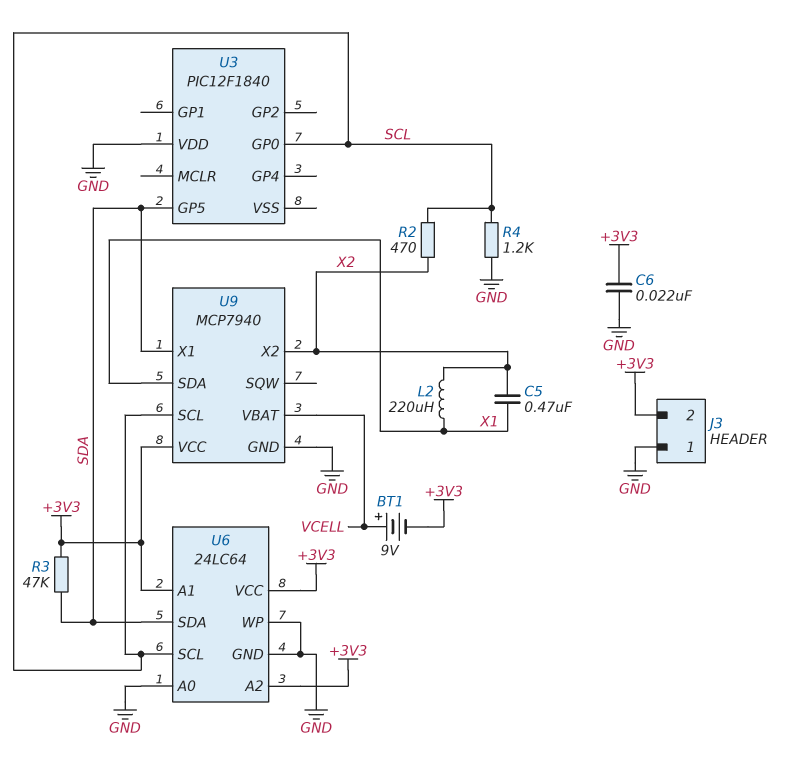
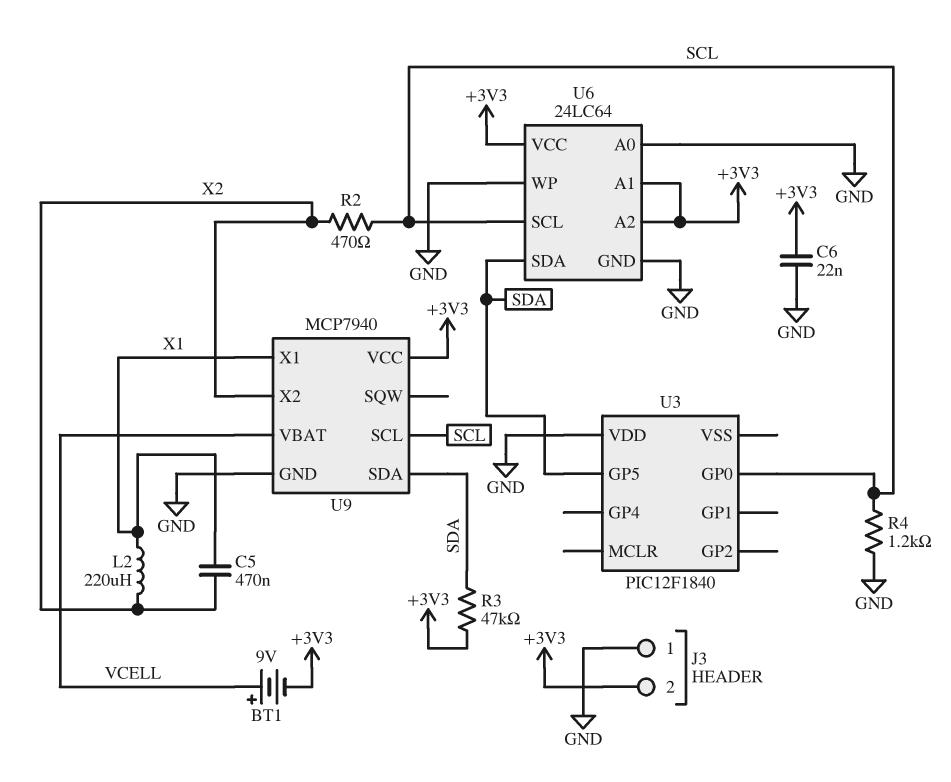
U9 pin SDA: X1 -> SDA
U9 pin X1: SDA -> X1

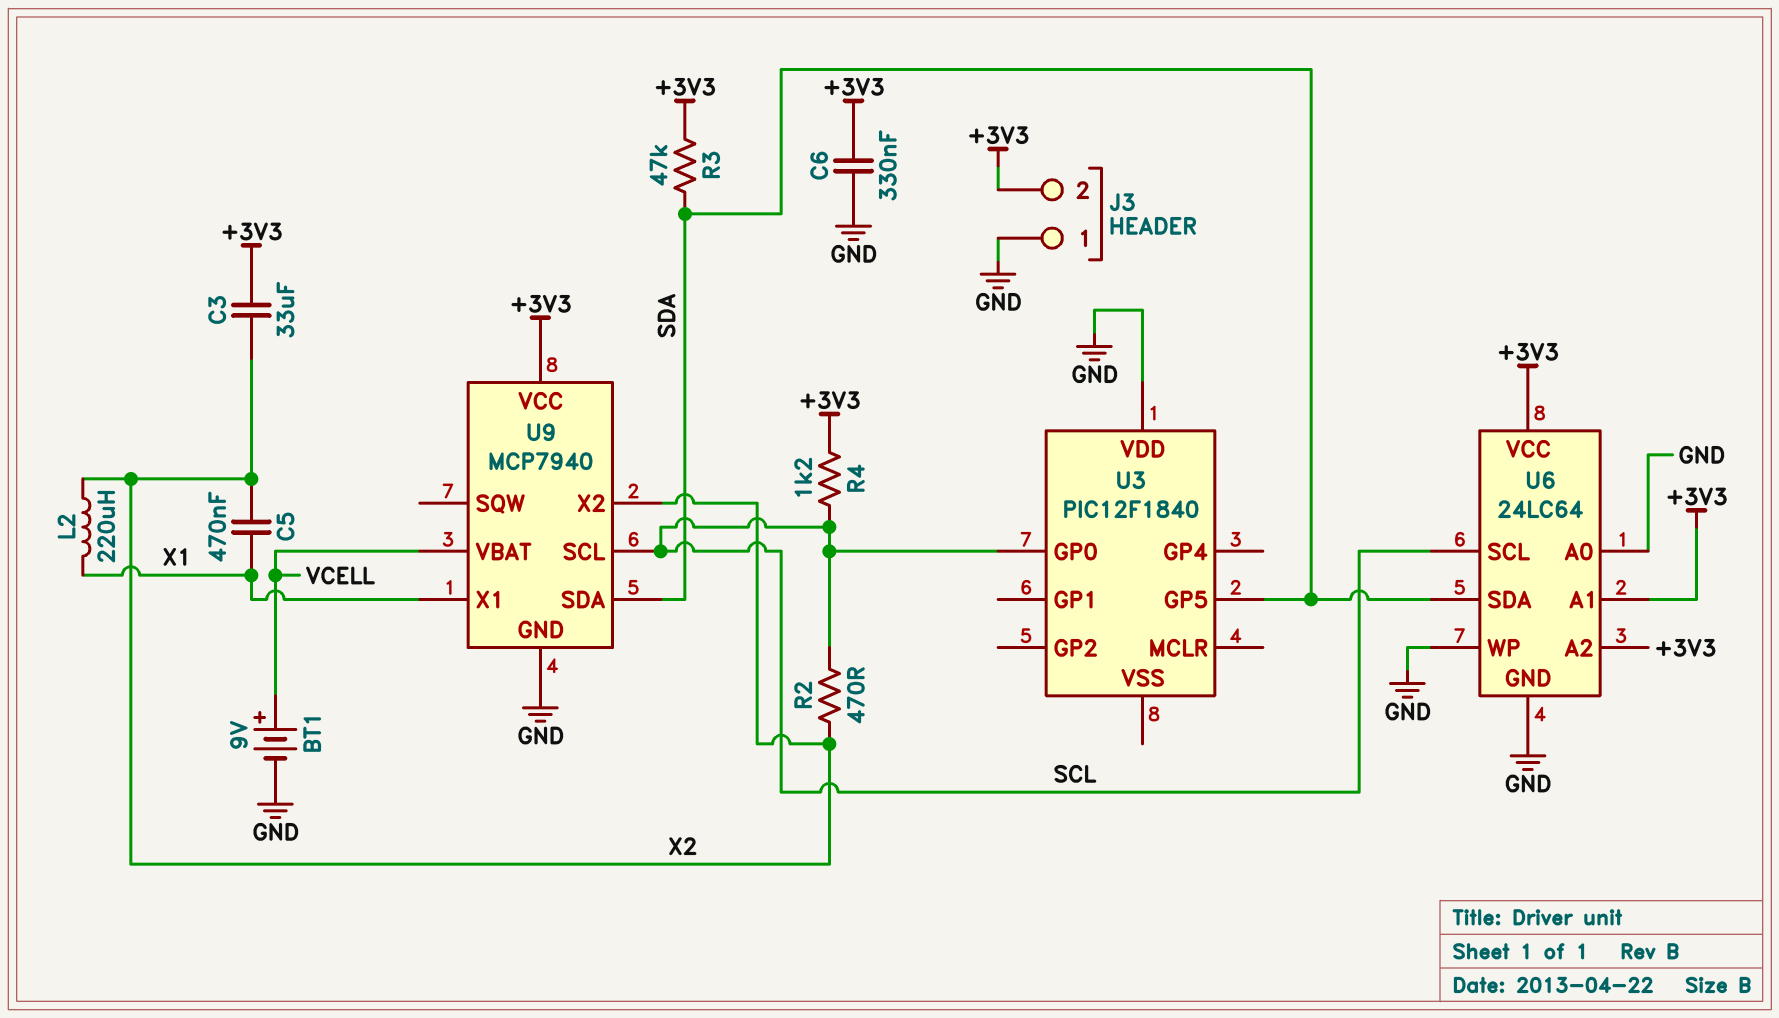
BT1: 9V (plus VCELL, minus +3V3) -> 9V (plus VCELL, minus GND)
C3: none -> 33uF (+3V3, X2)
C6: 22nF (+3V3, GND) -> 330nF (+3V3, GND)
R4: 1.2k (GND, SCL) -> 1.2k (+3V3, SCL)

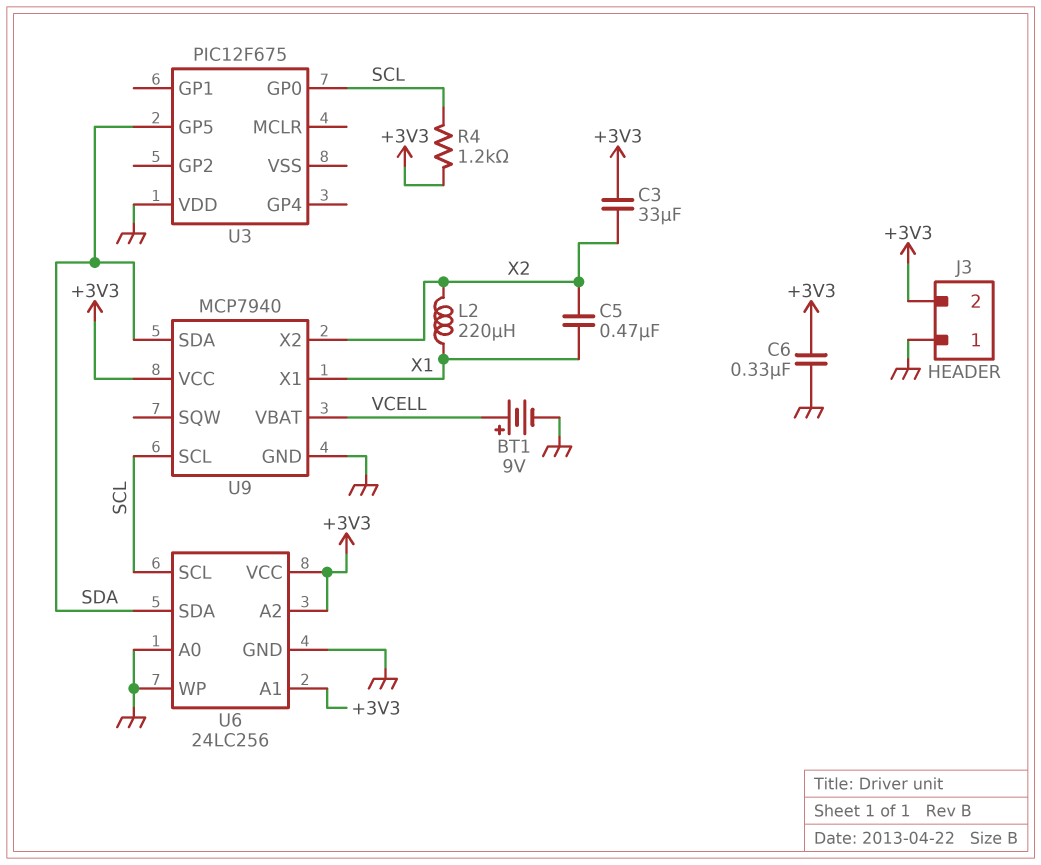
R2: 470 (SCL, X2) -> none
R3: 47k (+3V3, SDA) -> none
U3: PIC12F1840 -> PIC12F675
U6: 24LC64 -> 24LC256

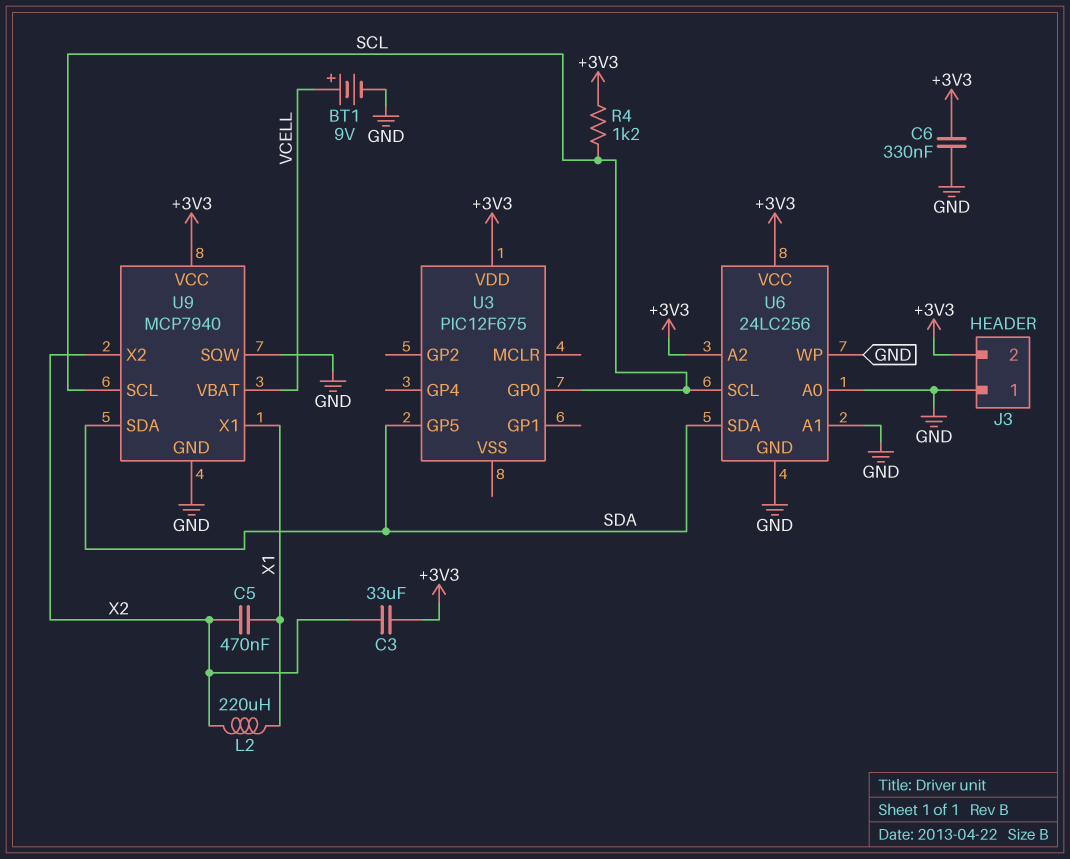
U3 pin VDD: GND -> +3V3
U6 pin A1: +3V3 -> GND
U9 pin SQW: none -> GND

